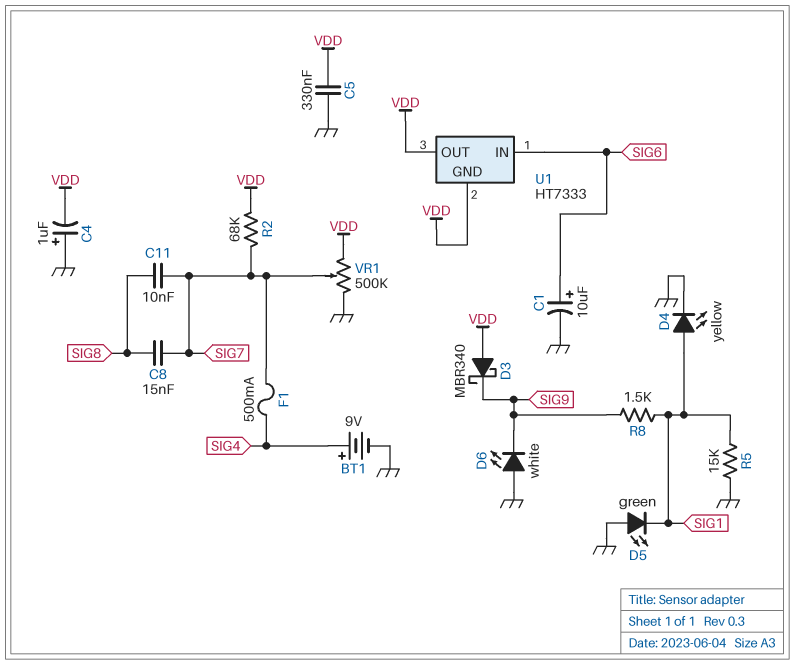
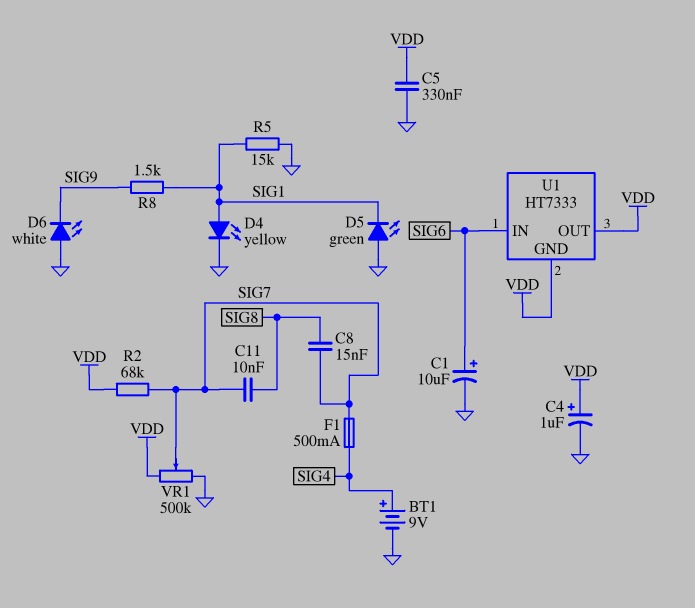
C4: 1uF (plus GND, minus VDD) -> 1uF (plus VDD, minus GND)
D3: schottky MBR340 (A VDD, K SIG9) -> none

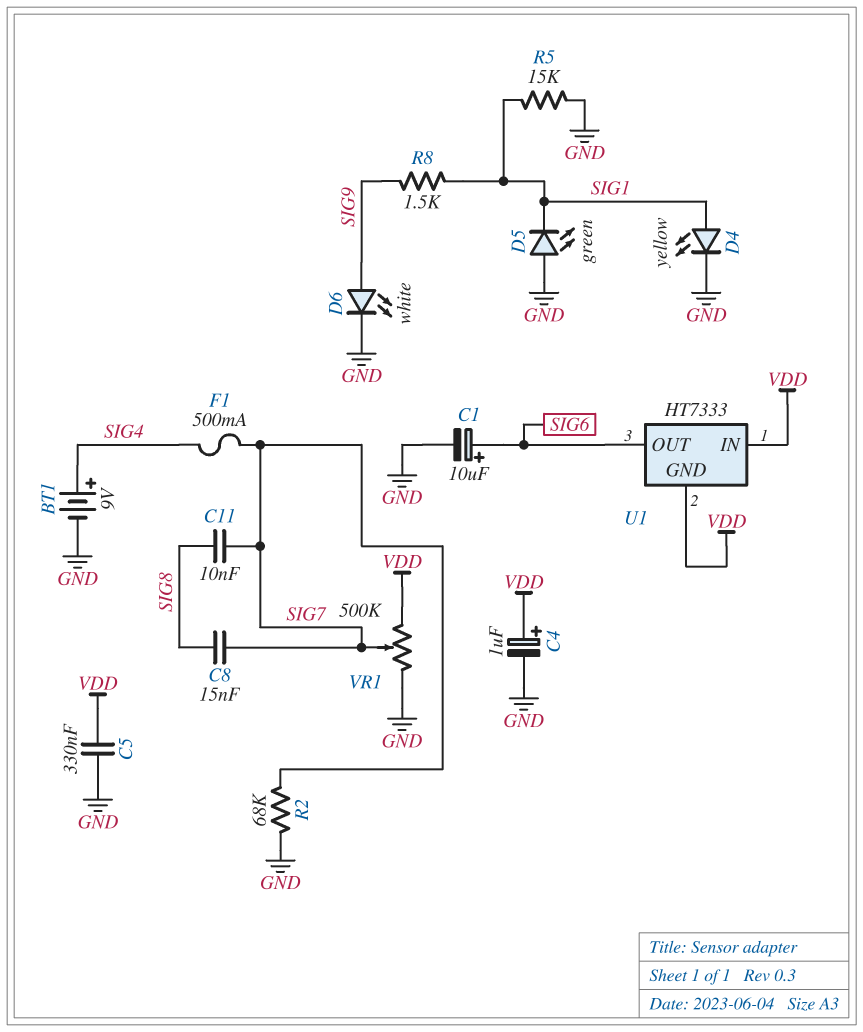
D6: LED white (A GND, K SIG9) -> LED white (A SIG9, K GND)
R2: 68k (SIG7, VDD) -> 68k (GND, SIG7)
U1 pin IN: SIG6 -> VDD
U1 pin OUT: VDD -> SIG6

